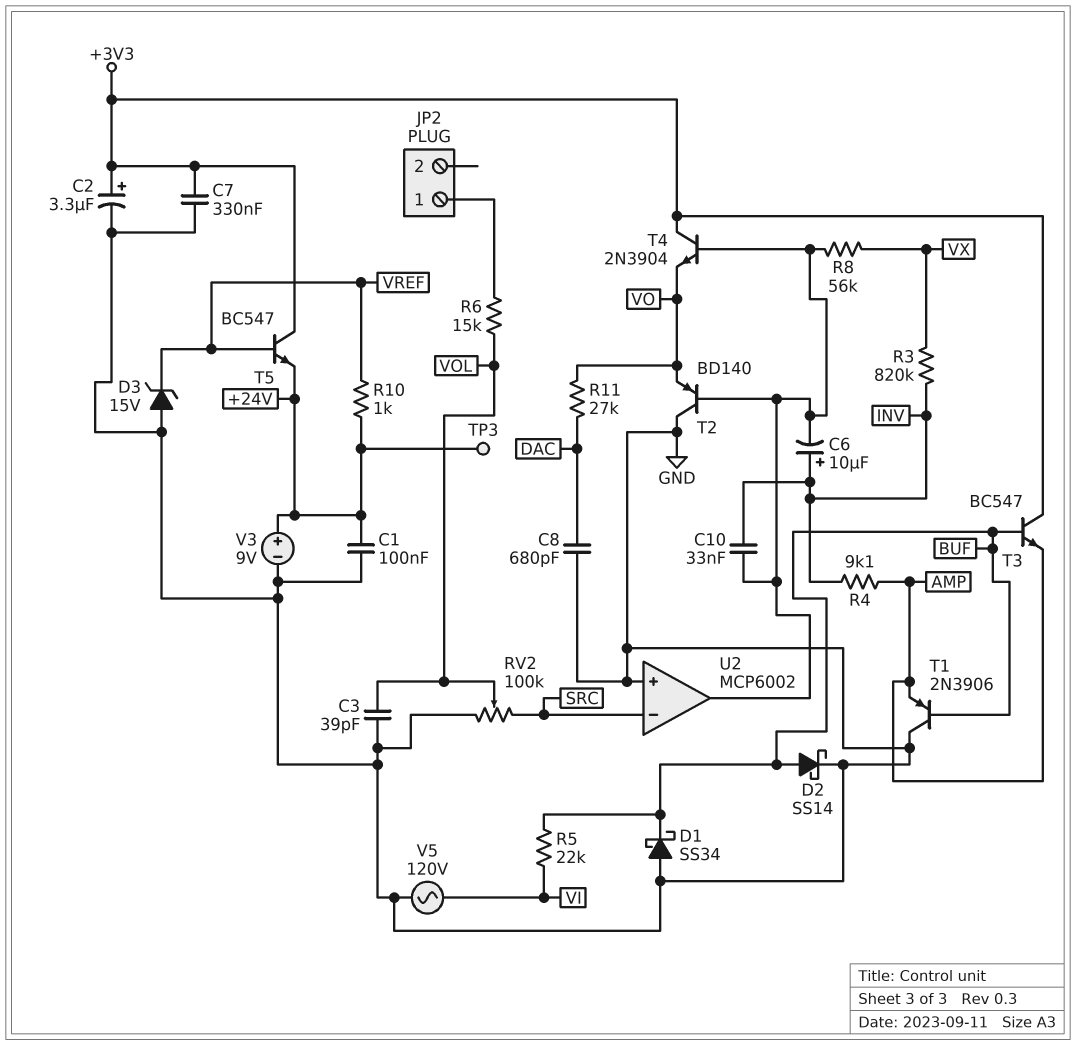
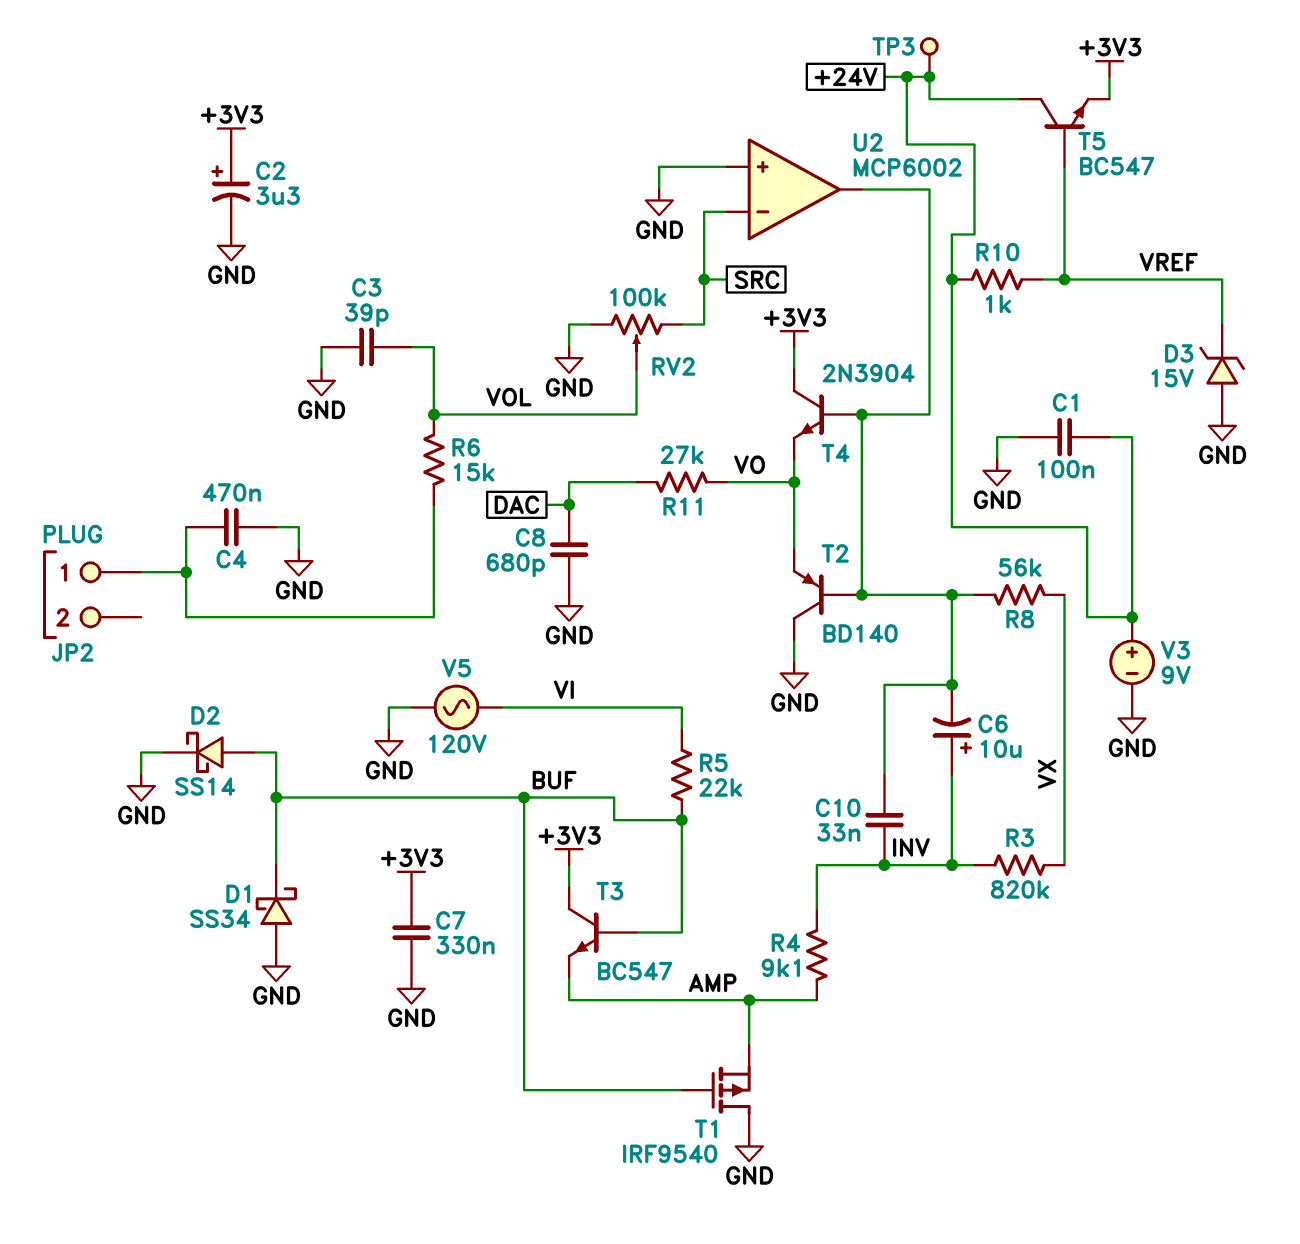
C4: none -> 470nF (GND, JP2/1)
T1: PNP 2N3906 (B BUF, C GND, E AMP) -> PMOS IRF9540 (G BUF, D GND, S AMP)
T5: NPN BC547 (B VREF, C +3V3, E +24V) -> NPN BC547 (B VREF, C +24V, E +3V3)

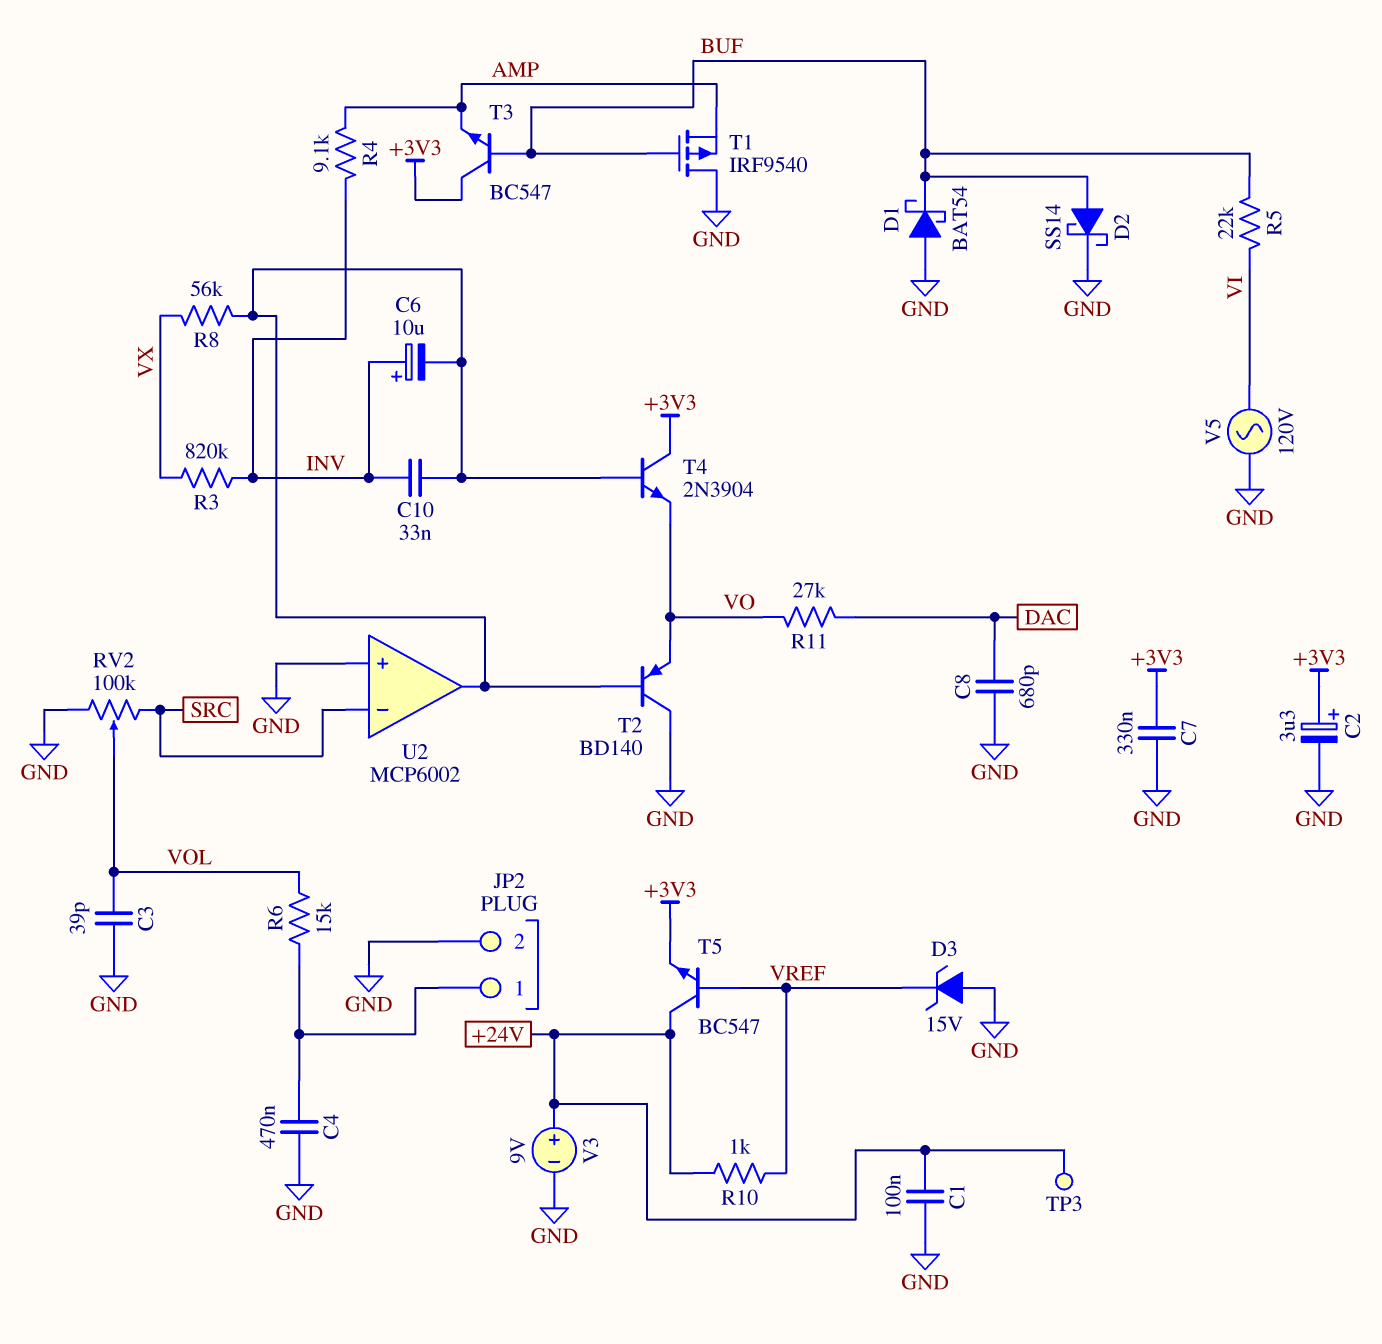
D1: schottky SS34 (A GND, K BUF) -> schottky BAT54 (A GND, K BUF)
JP2 pin 2: none -> GND

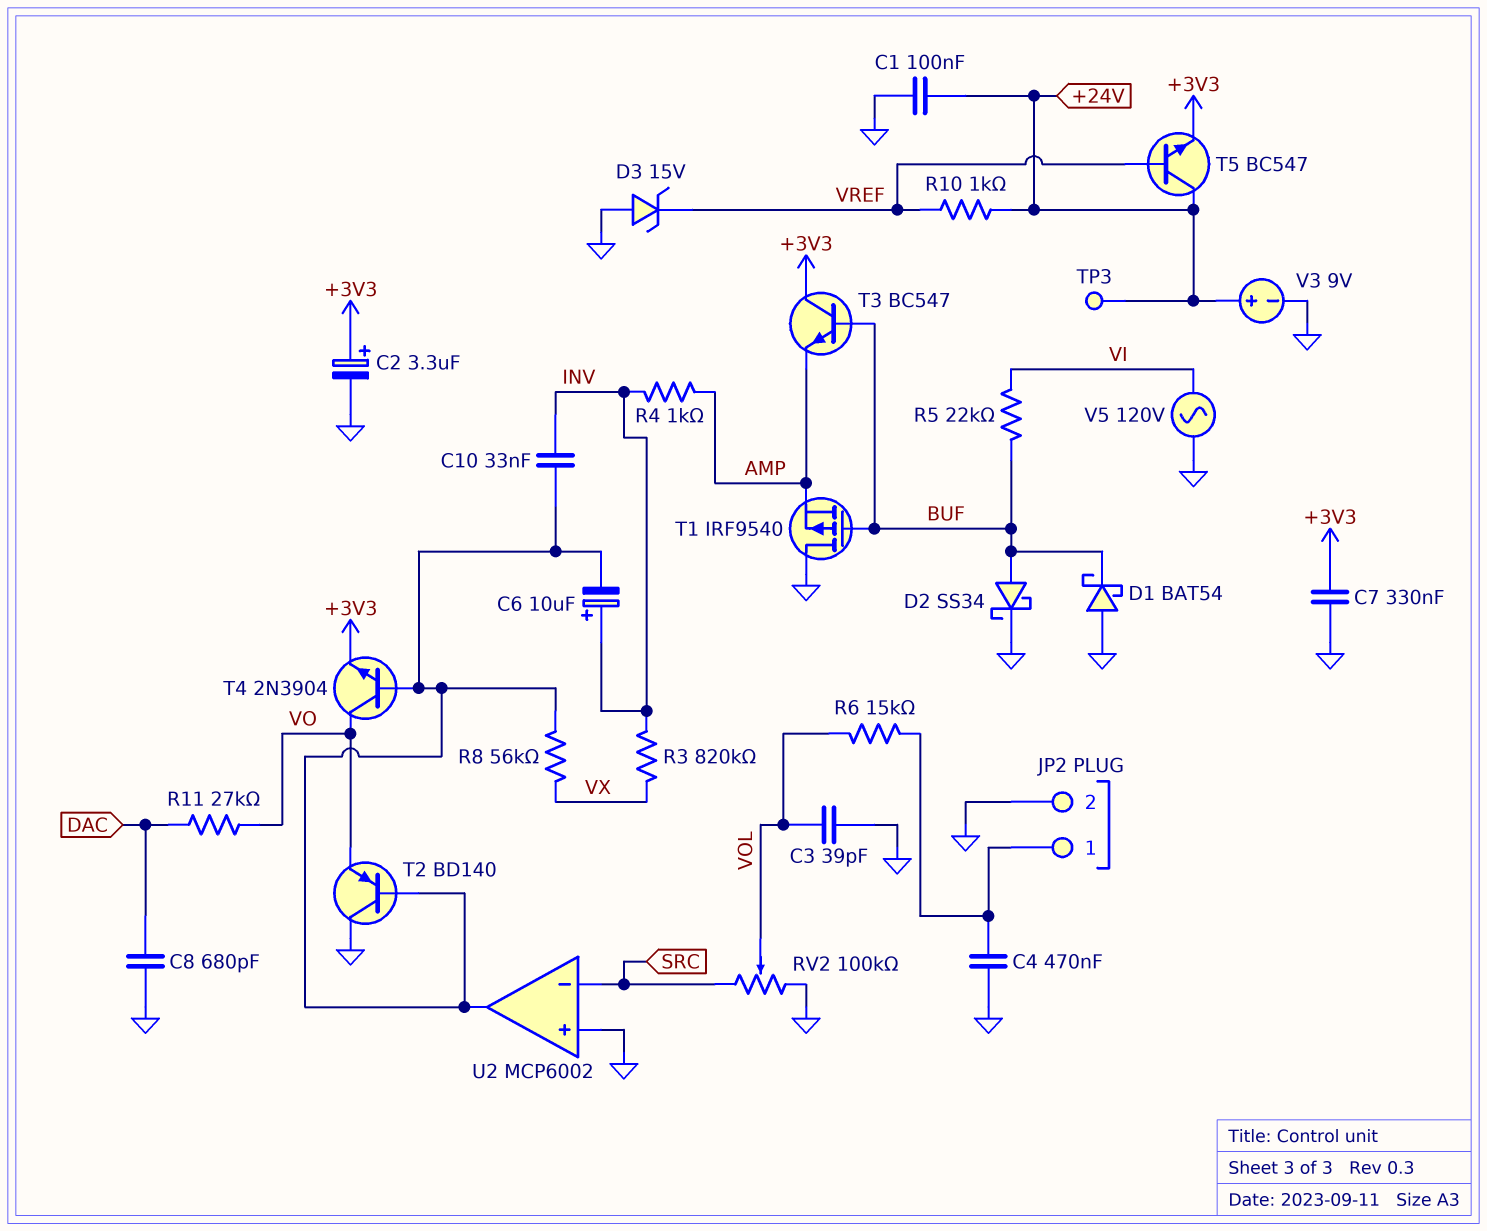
D2: schottky SS14 (A BUF, K GND) -> schottky SS34 (A BUF, K GND)
R4: 9.1k (AMP, INV) -> 1k (AMP, INV)
T4: NPN 2N3904 (B U2/out, C +3V3, E VO) -> NPN 2N3904 (B U2/out, C VO, E +3V3)

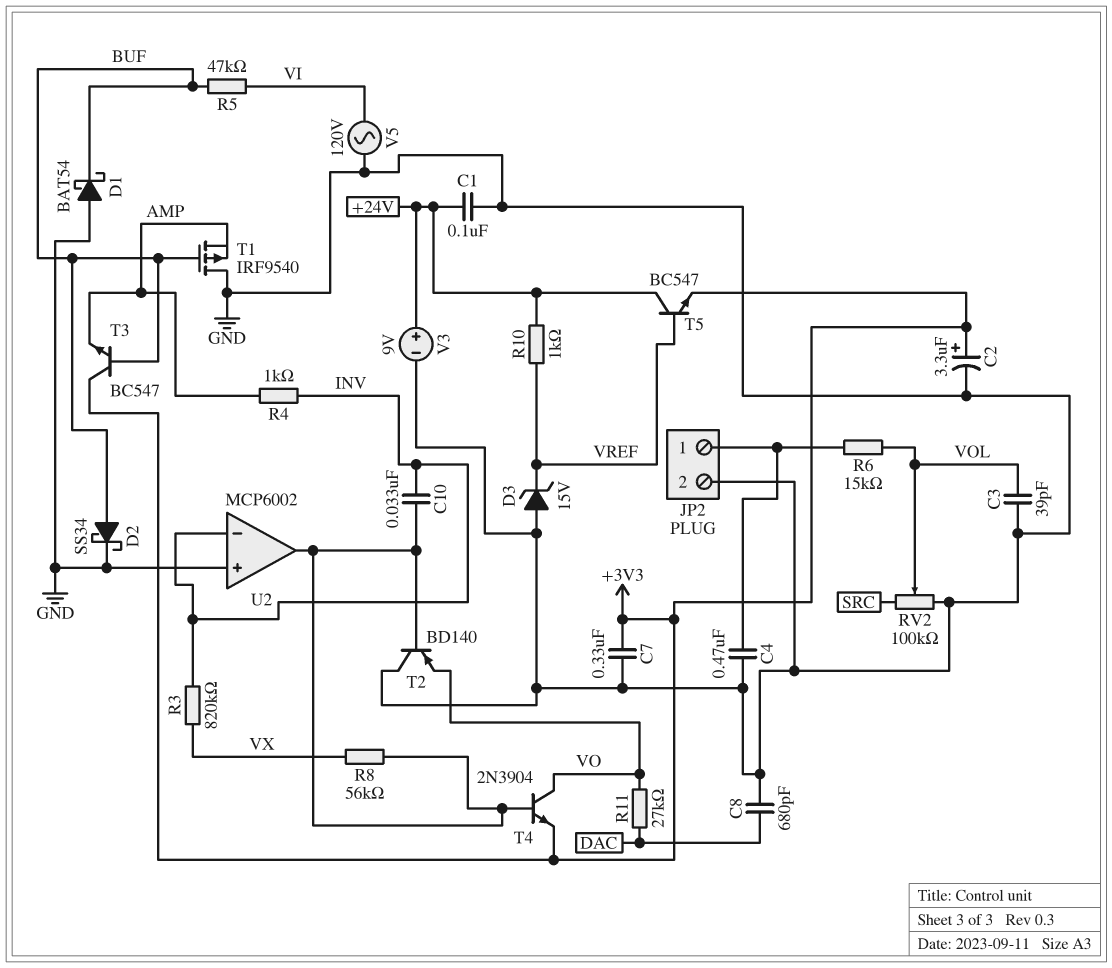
C6: 10uF (plus INV, minus U2/out) -> none
R5: 22k (BUF, VI) -> 47k (BUF, VI)
TP3: test point (+24V) -> none
U2 pin in-: SRC -> INV

